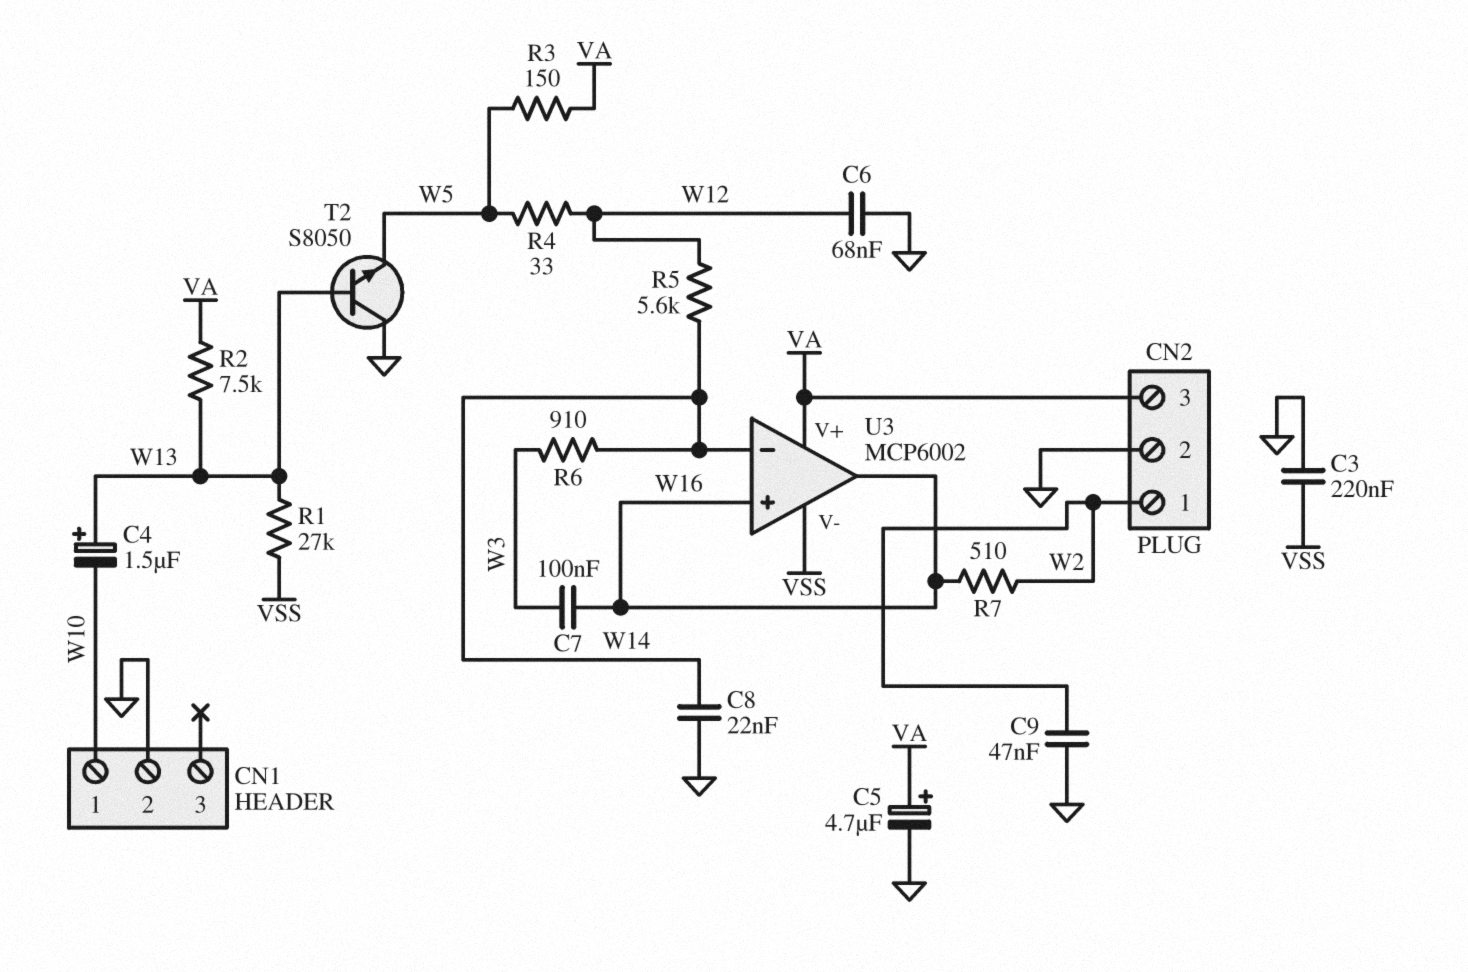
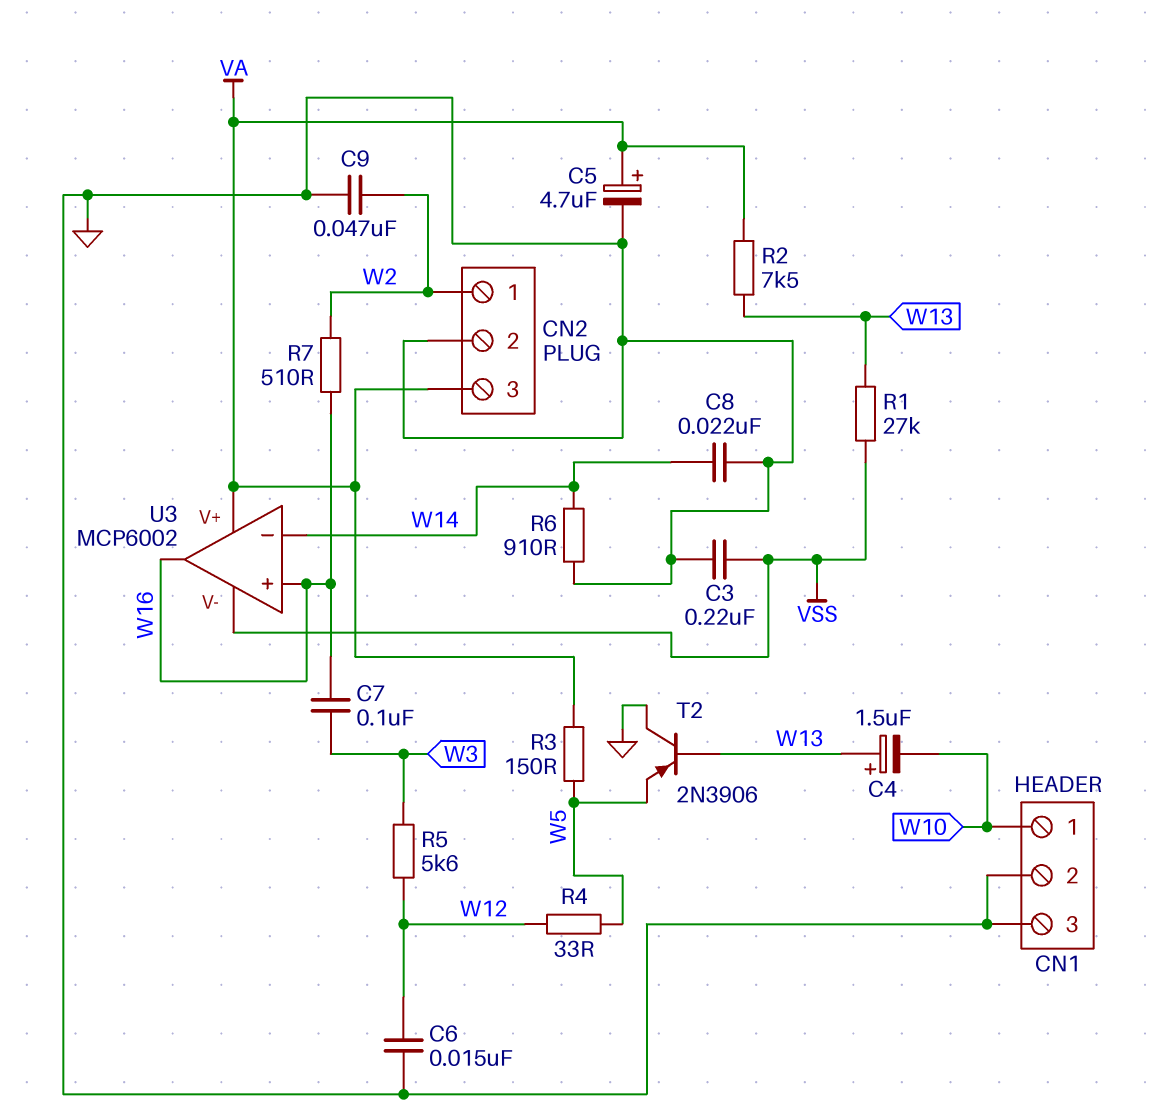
C6: 68nF (GND, W12) -> 15nF (GND, W12)
CN1 pin 3: none -> GND
R5: 5.6k (W12, W14) -> 5.6k (W3, W12)
R6: 910 (W3, W14) -> 910 (GND, W14)
T2: NPN S8050 (B W13, C GND, E W5) -> PNP 2N3906 (B W13, C GND, E W5)

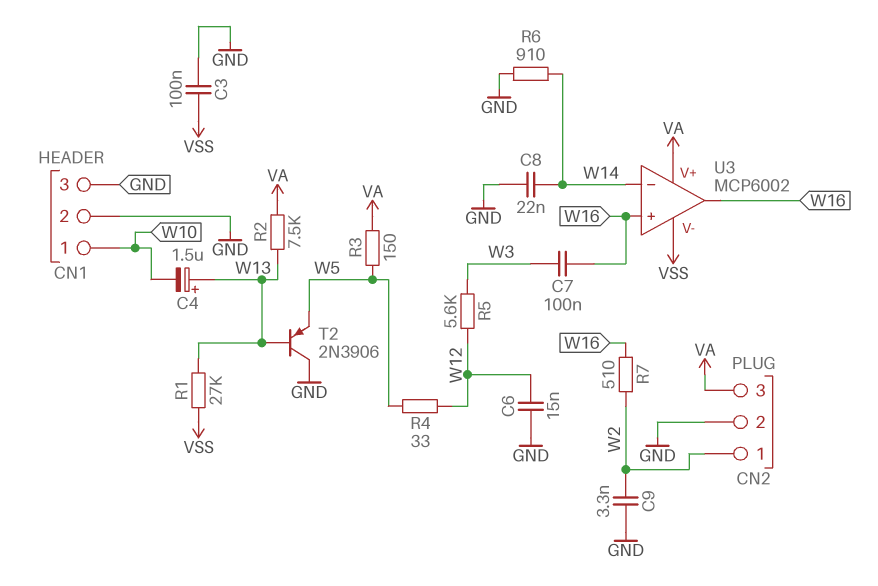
C3: 220nF (GND, VSS) -> 100nF (GND, VSS)
C5: 4.7uF (plus VA, minus GND) -> none
C9: 47nF (GND, W2) -> 3.3nF (GND, W2)

